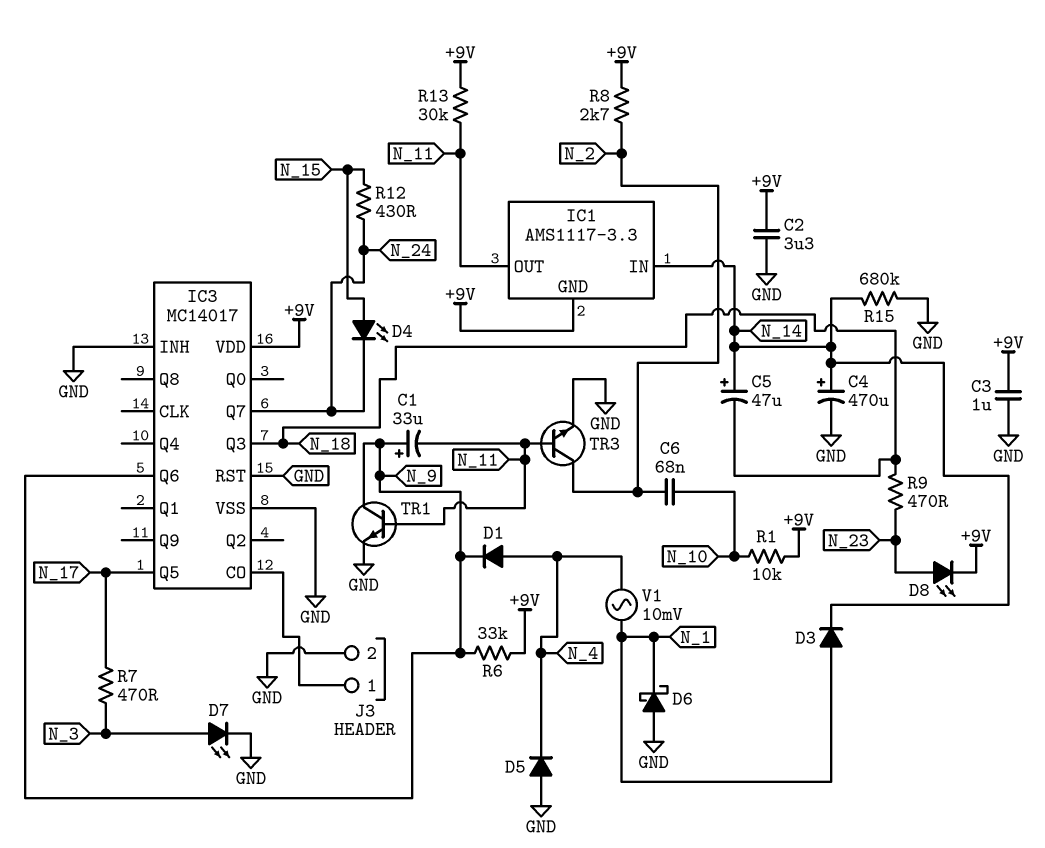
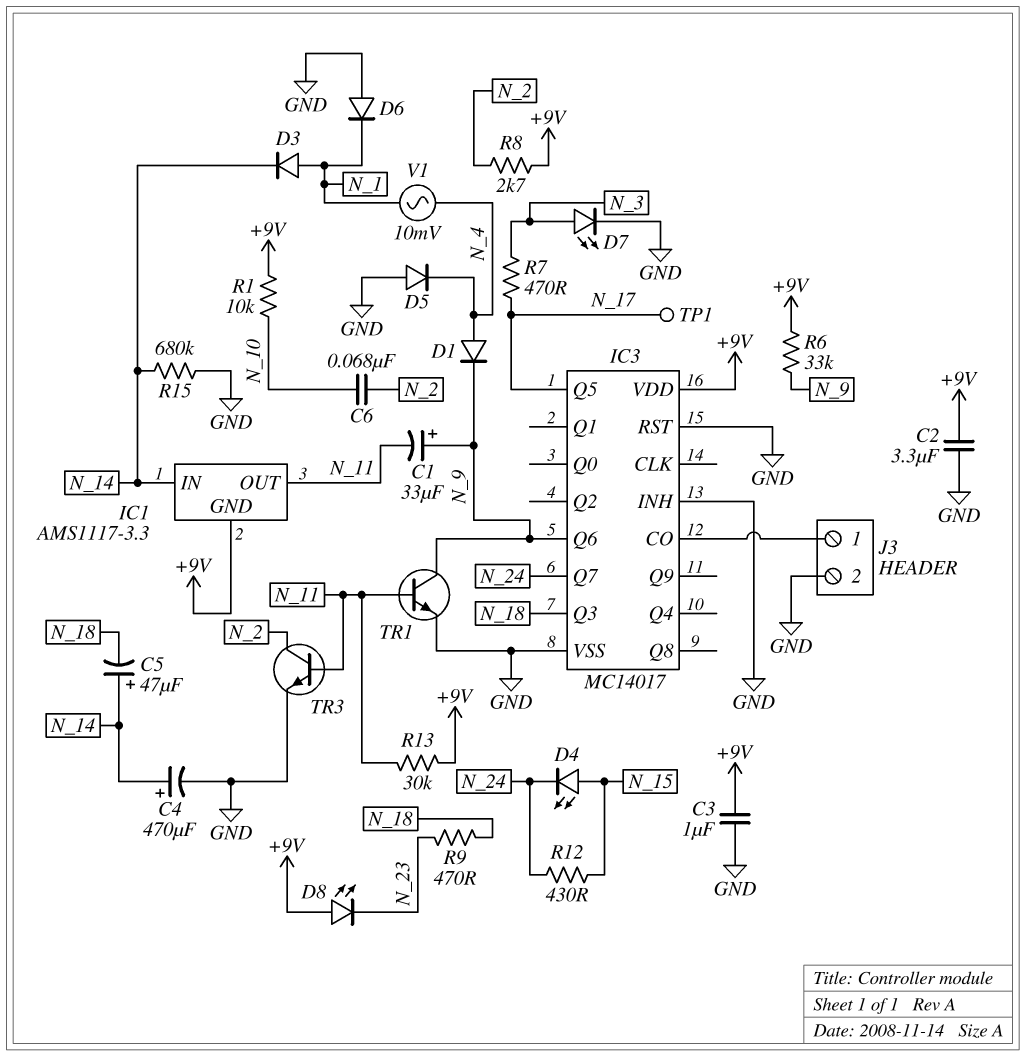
D6: schottky (A GND, K N_1) -> diode (A GND, K N_1)
D8: LED (A N_23, K +9V) -> LED (A +9V, K N_23)
TP1: none -> test point (N_17)

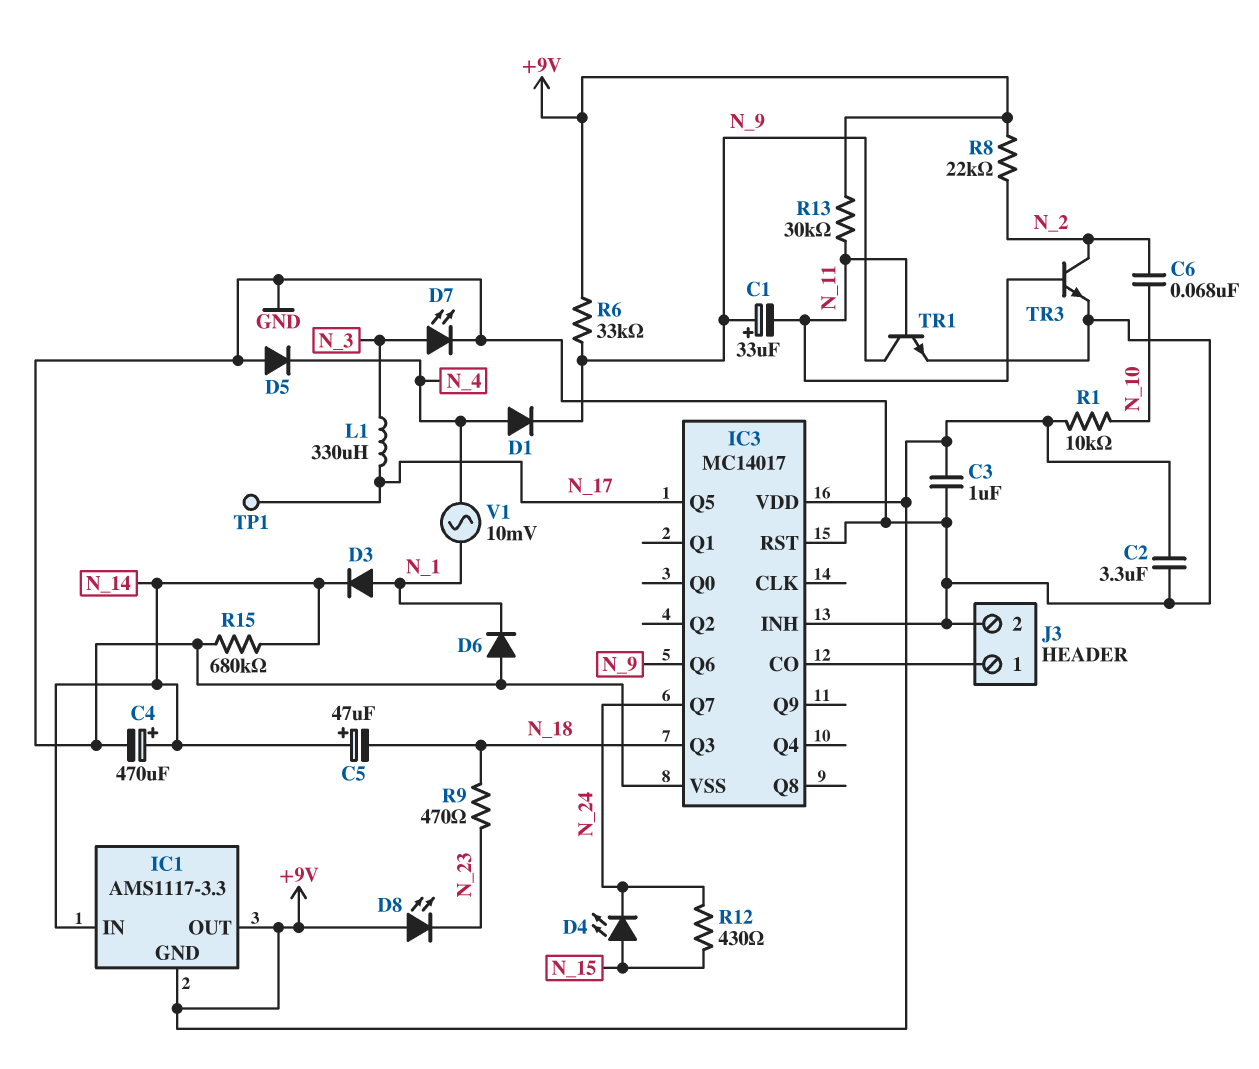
IC1 pin OUT: N_11 -> +9V
L1: none -> 330uH (N_3, N_17)
R7: 470 (N_3, N_17) -> none
R8: 2.7k (+9V, N_2) -> 22k (+9V, N_2)

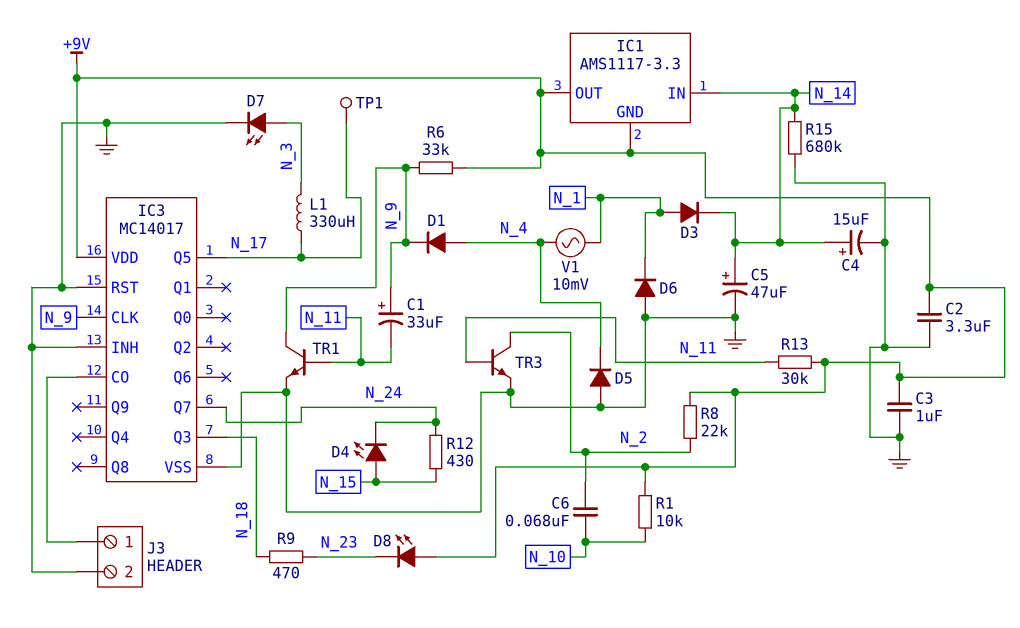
C4: 470uF (plus N_14, minus GND) -> 15uF (plus N_14, minus GND)
C5: 47uF (plus N_14, minus N_18) -> 47uF (plus N_14, minus GND)
IC3 pin CLK: none -> N_9
IC3 pin Q6: N_9 -> none

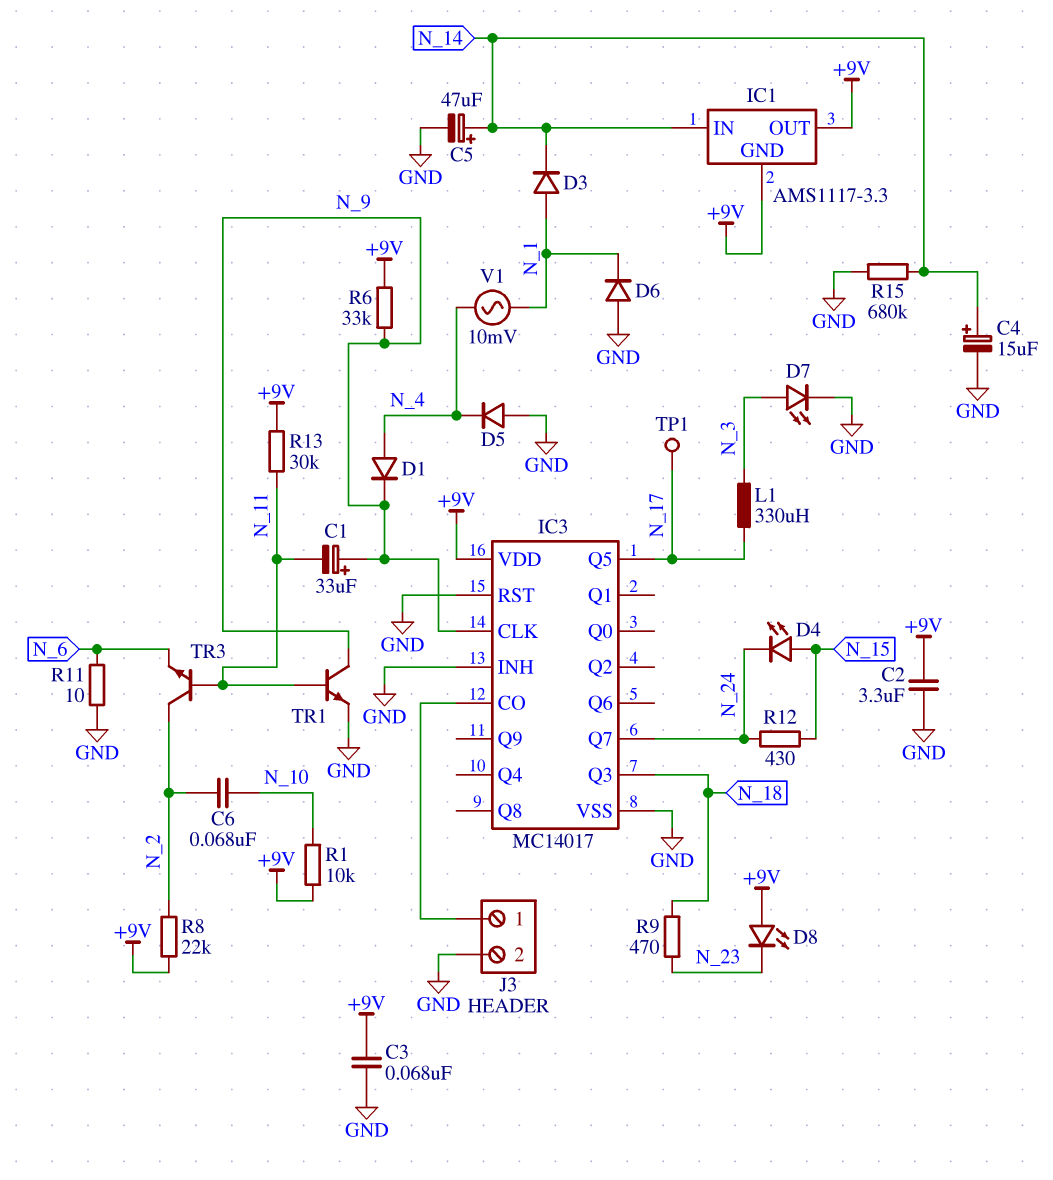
C3: 1uF (+9V, GND) -> 68nF (+9V, GND)
R11: none -> 10 (GND, N_6)
TR3: NPN (B N_11, C N_2, E GND) -> NPN (B N_11, C N_2, E N_6)

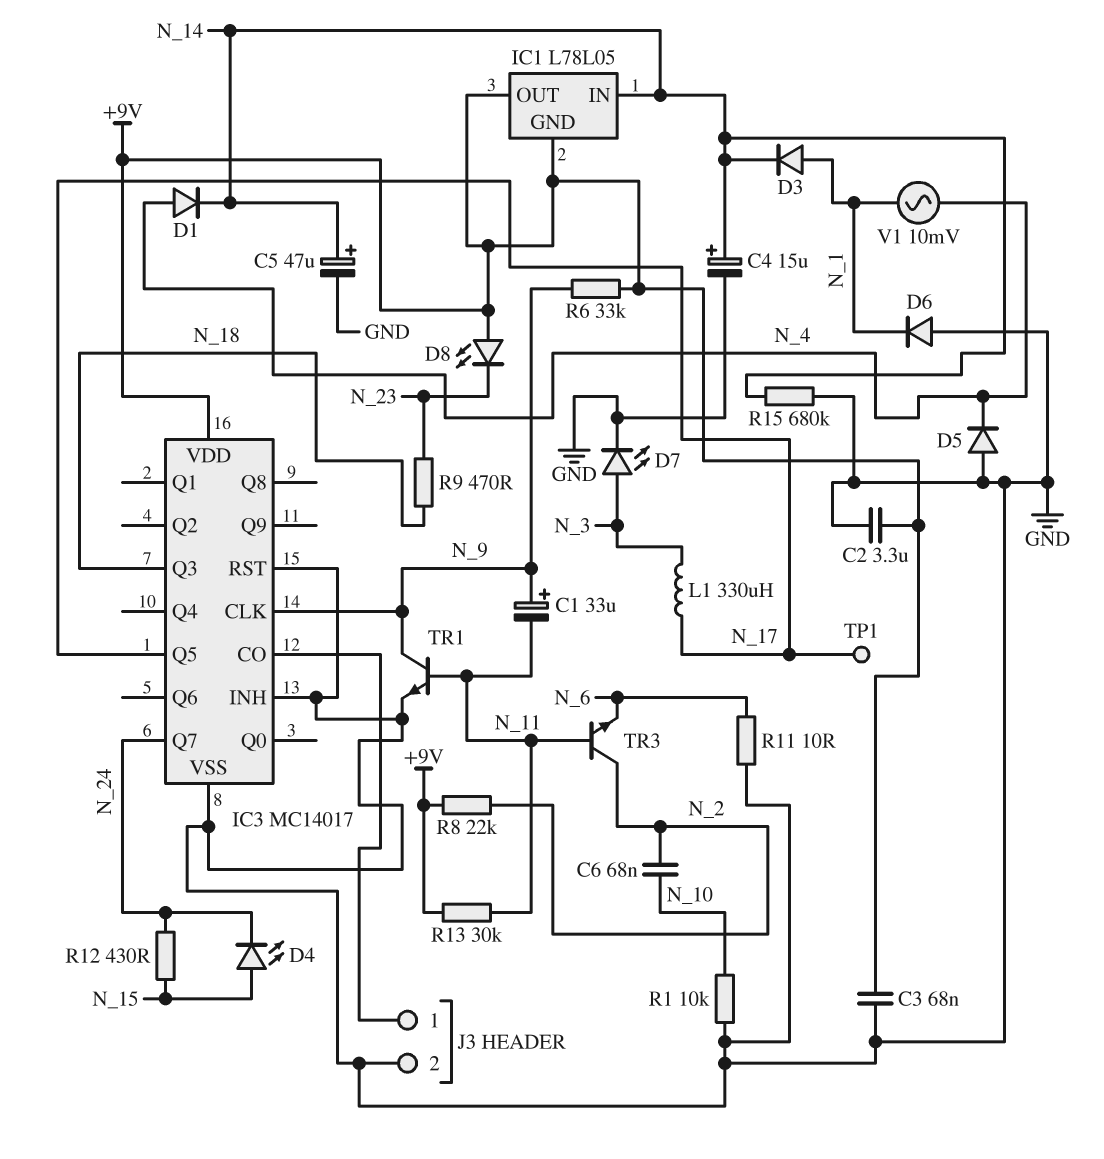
D1: diode (A N_4, K N_9) -> diode (A N_4, K N_14)
IC1: AMS1117-3.3 -> L78L05
R1: 10k (+9V, N_10) -> 10k (GND, N_10)

